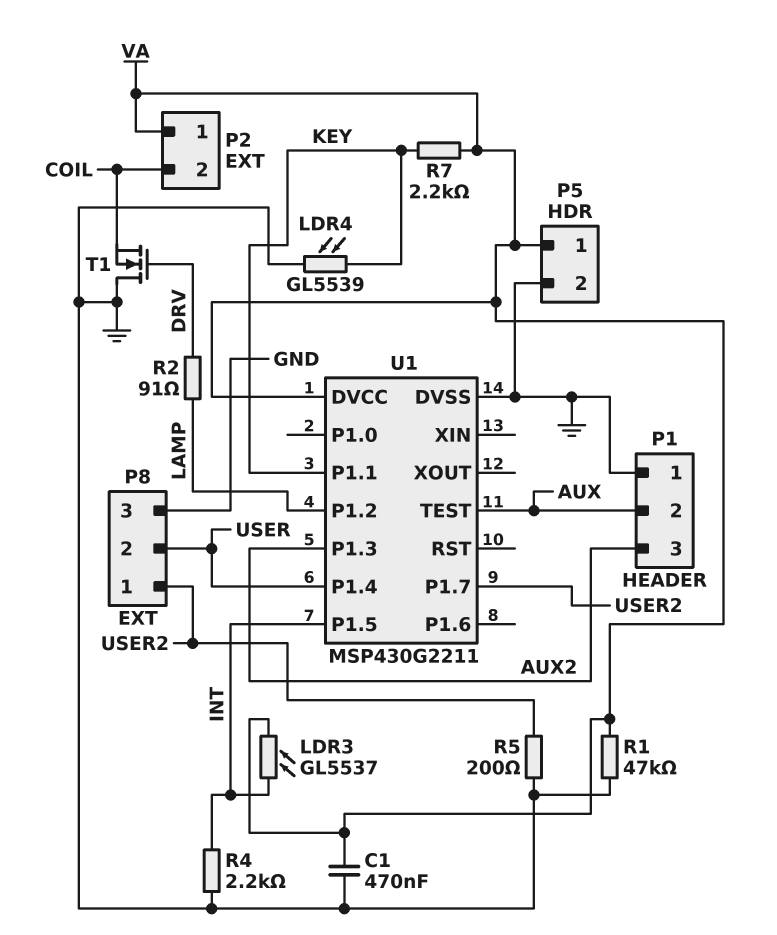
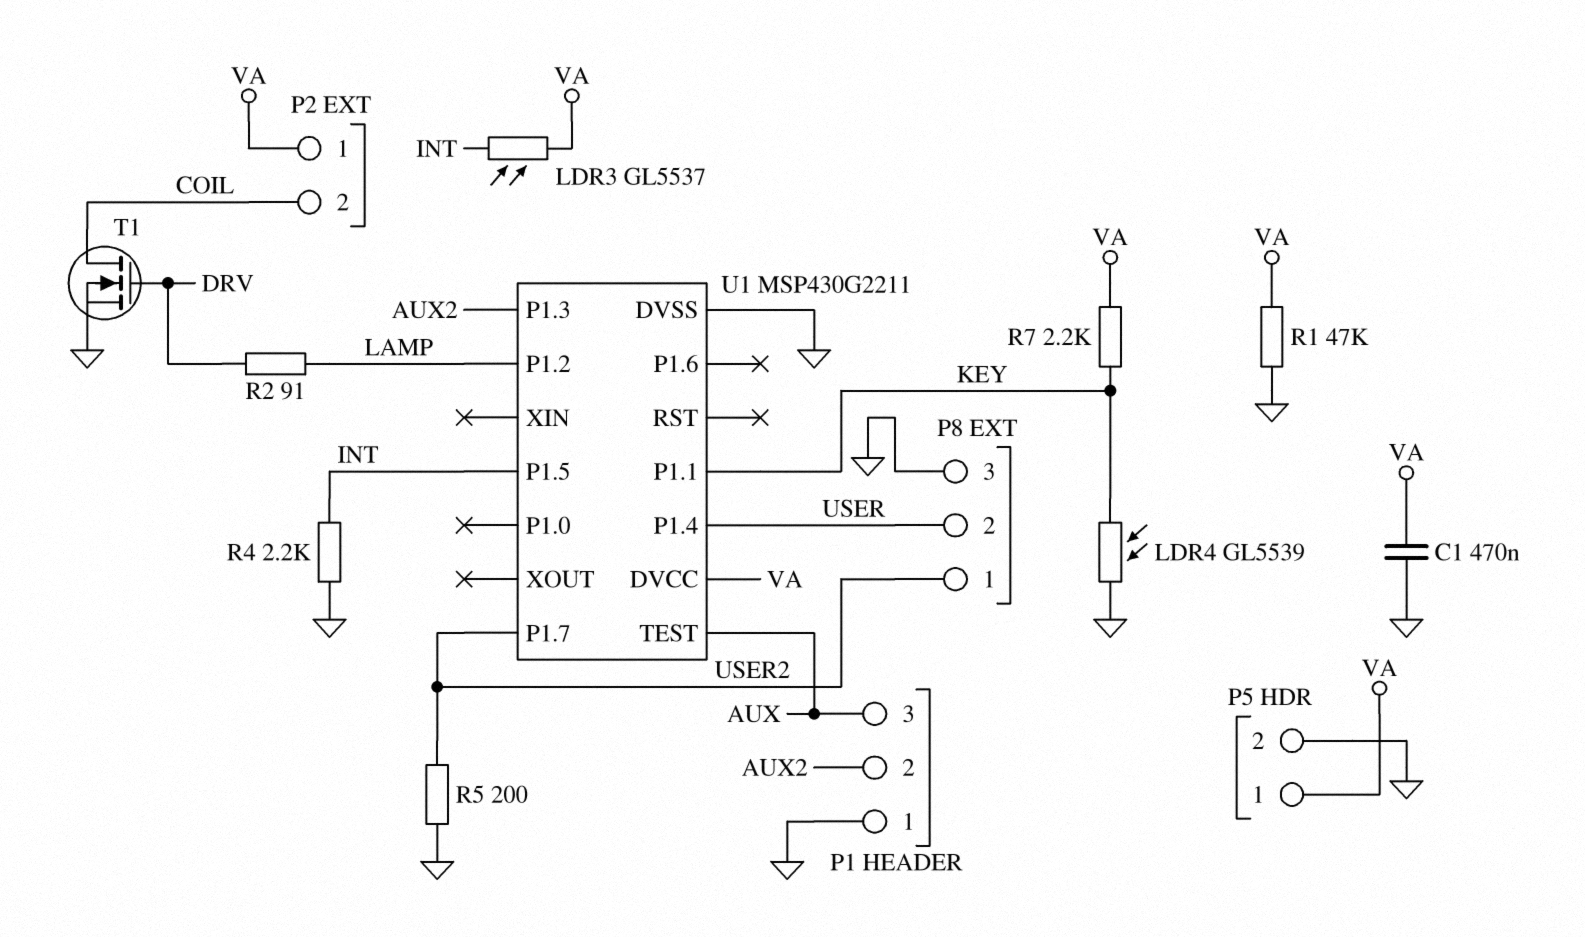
P1 pin 2: AUX -> AUX2
P1 pin 3: AUX2 -> AUX
T1: NMOS (G DRV, D GND, S COIL) -> NMOS (G DRV, D COIL, S GND)

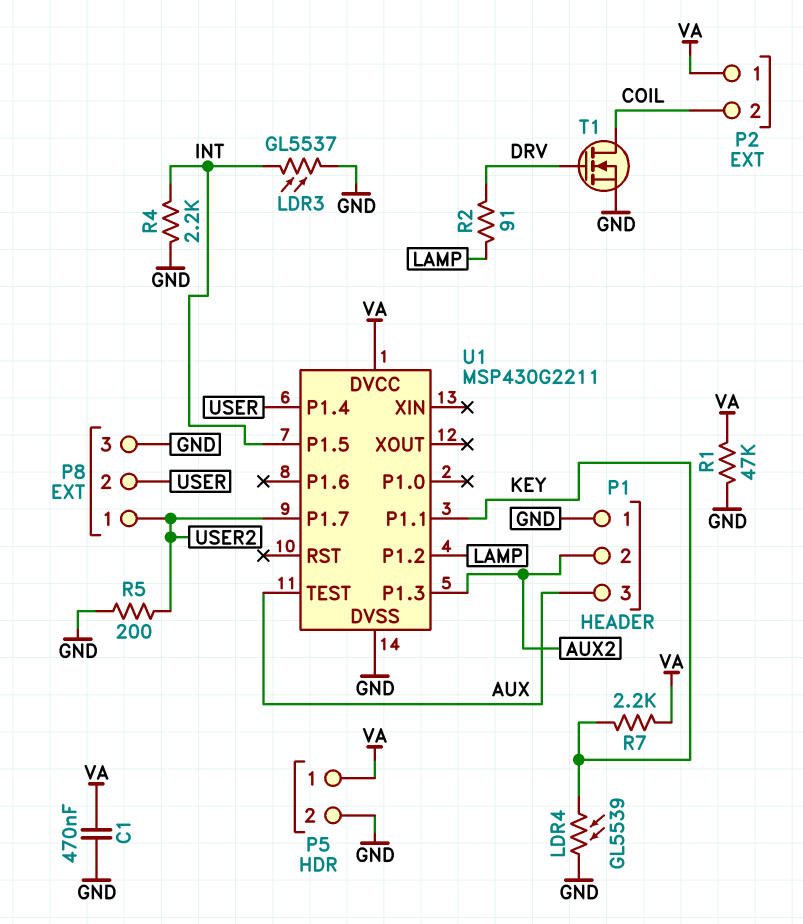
LDR3: GL5537 (INT, VA) -> GL5537 (GND, INT)

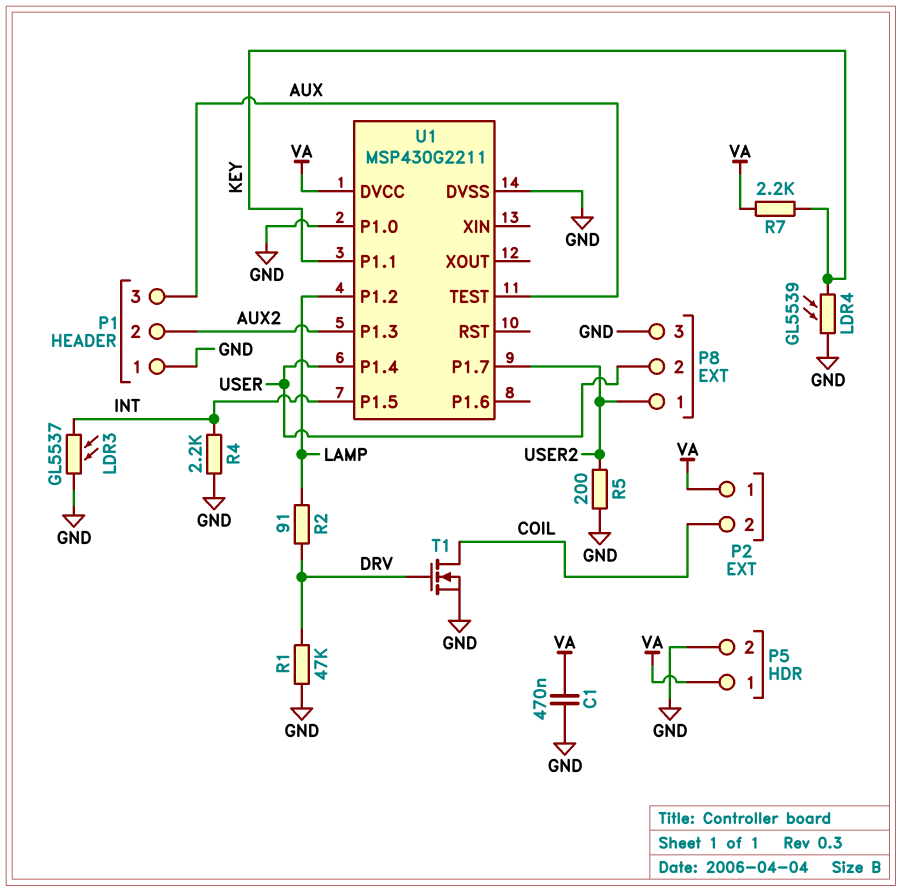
R1: 47k (GND, VA) -> 47k (DRV, GND)
U1 pin P1.0: none -> GND

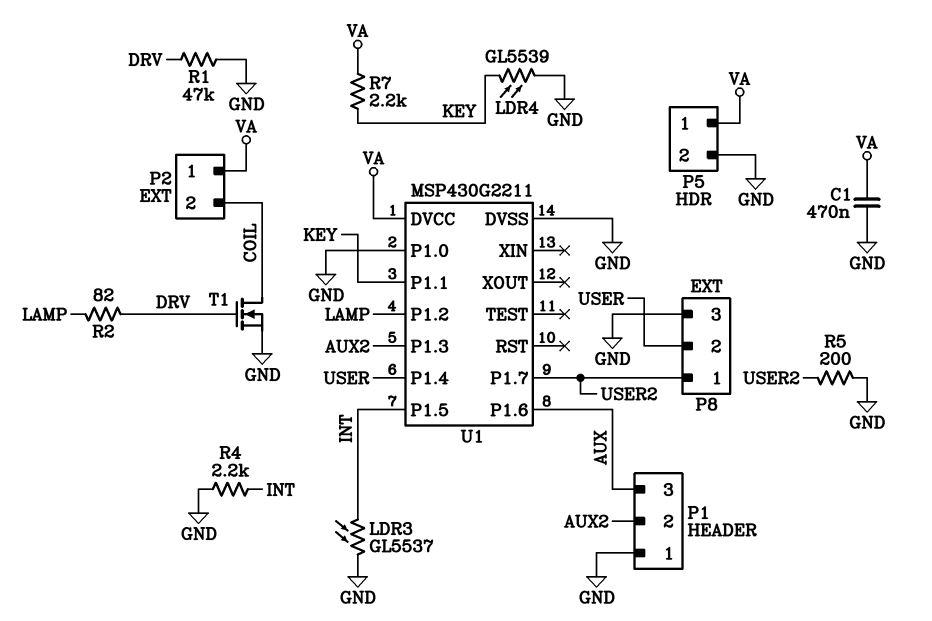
R2: 91 (DRV, LAMP) -> 82 (DRV, LAMP)
U1 pin P1.6: none -> AUX
U1 pin TEST: AUX -> none

